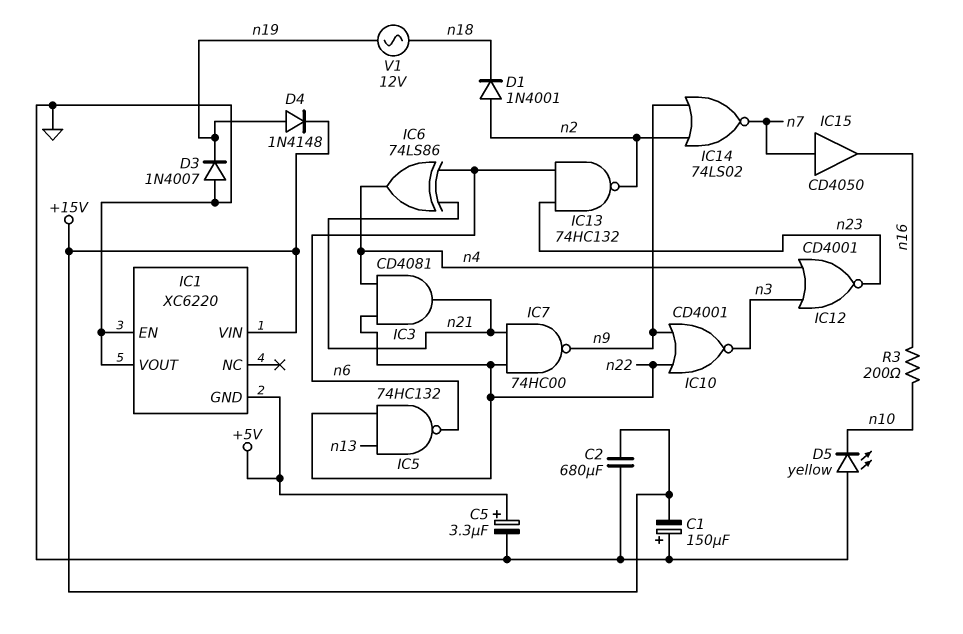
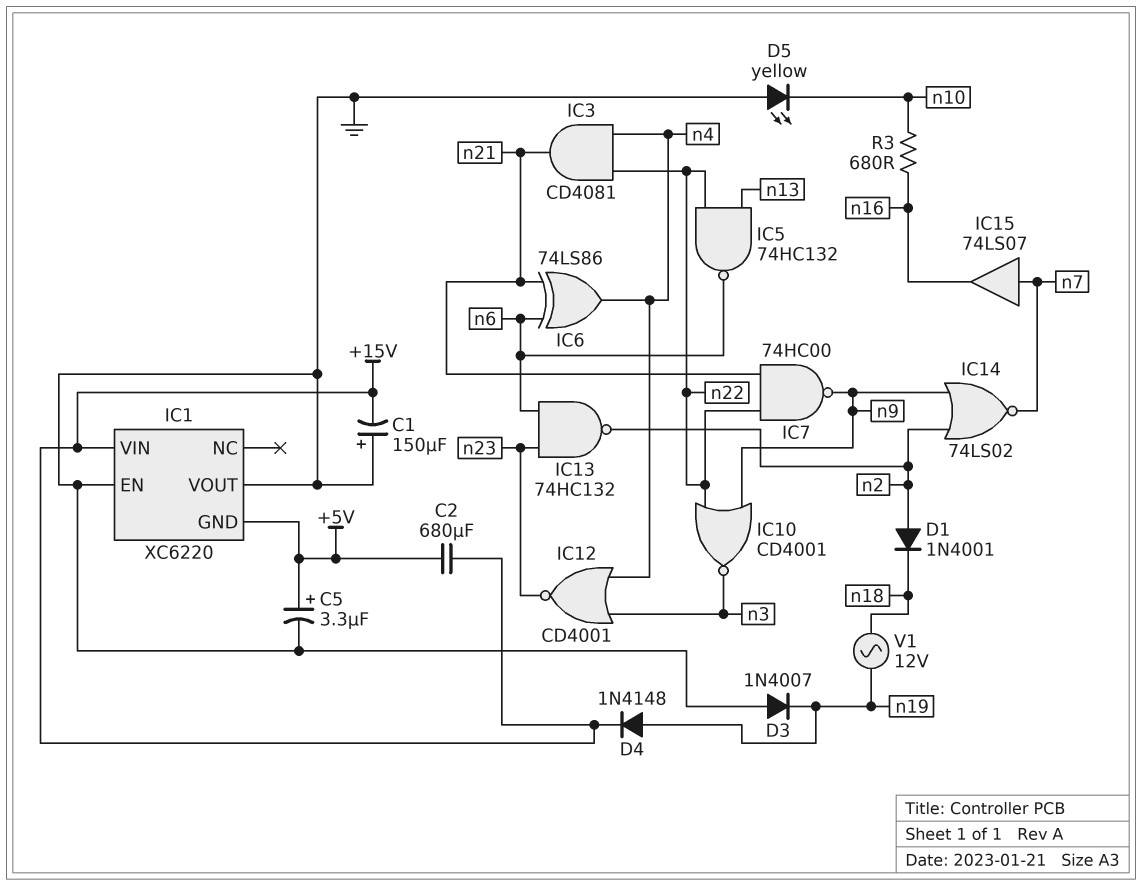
C2: 680uF (+15V, GND) -> 680uF (+5V, +15V)
IC15: buffer CD4050 (in n7, out n16) -> buffer 74LS07 (in n7, out n16)
R3: 200 (n10, n16) -> 680 (n10, n16)

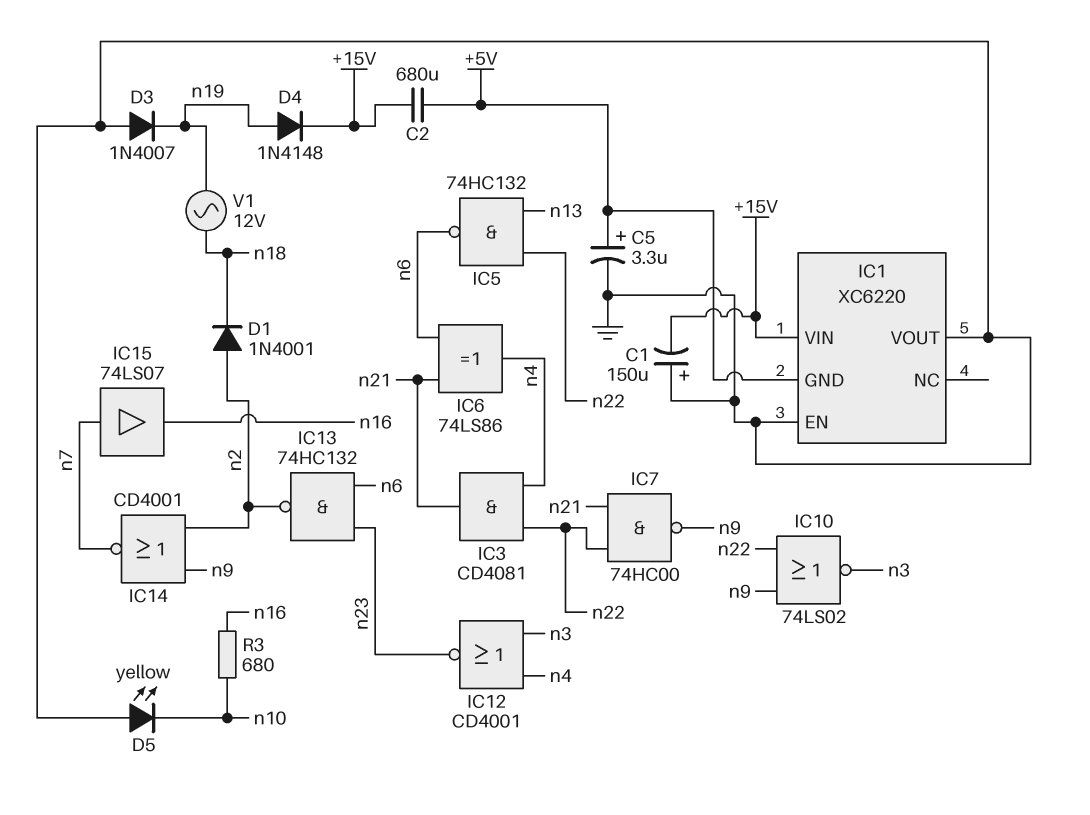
IC10: NOR CD4001 (in n9, in n22, out n3) -> NOR 74LS02 (in n9, in n22, out n3)
IC14: NOR 74LS02 (in n2, in n9, out n7) -> NOR CD4001 (in n2, in n9, out n7)

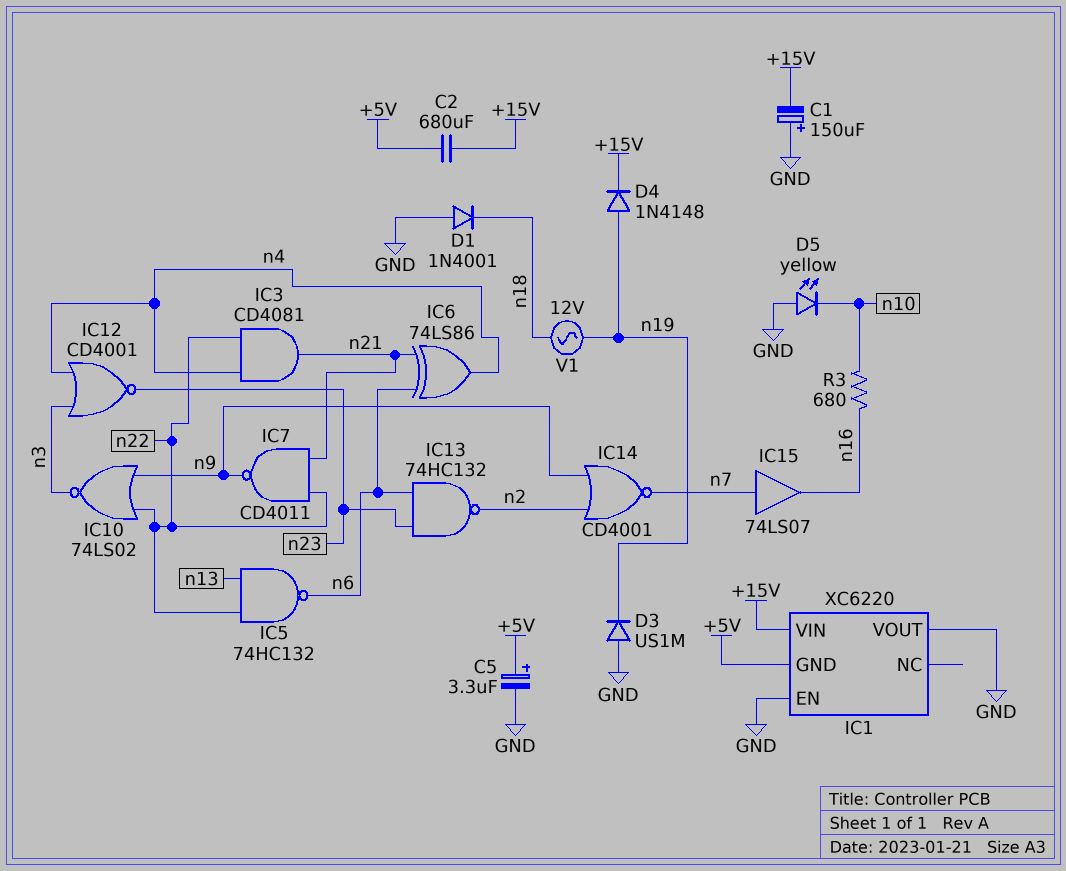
D1: diode 1N4001 (A n2, K n18) -> diode 1N4001 (A GND, K n18)
D3: diode 1N4007 (A GND, K n19) -> diode US1M (A GND, K n19)
IC7: NAND 74HC00 (in n21, in n22, out n9) -> NAND CD4011 (in n21, in n22, out n9)

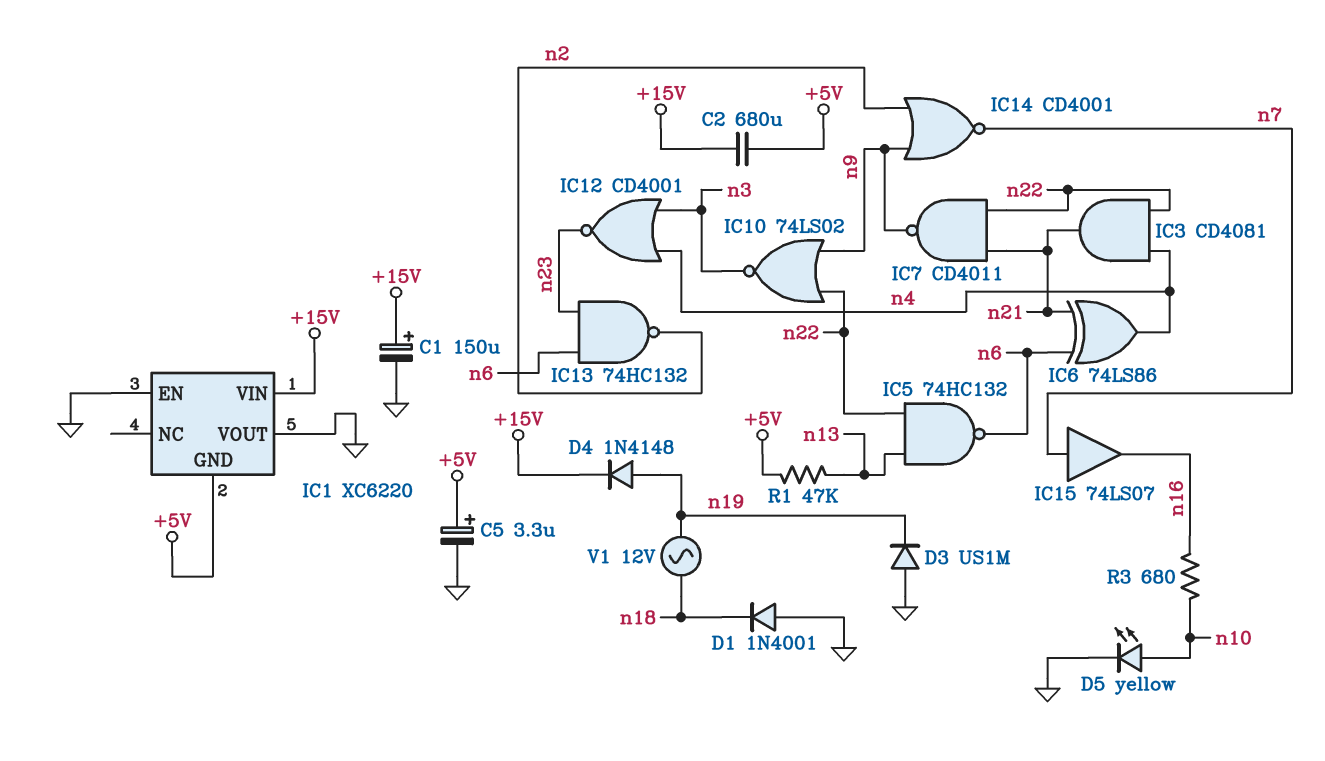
C1: 150uF (plus GND, minus +15V) -> 150uF (plus +15V, minus GND)
D5: LED yellow (A GND, K n10) -> LED yellow (A n10, K GND)
R1: none -> 47k (+5V, n13)

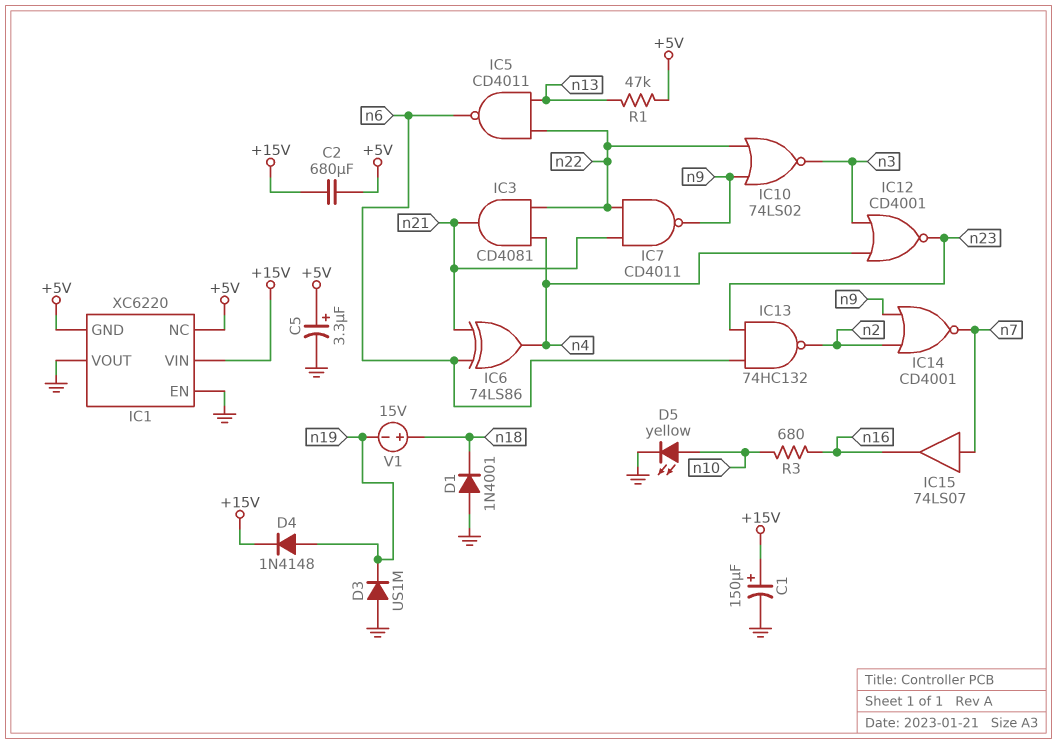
IC1 pin NC: none -> +5V
IC5: NAND 74HC132 (in n13, in n22, out n6) -> NAND CD4011 (in n13, in n22, out n6)
V1: AC 12V (n18, n19) -> 15V (plus n18, minus n19)

